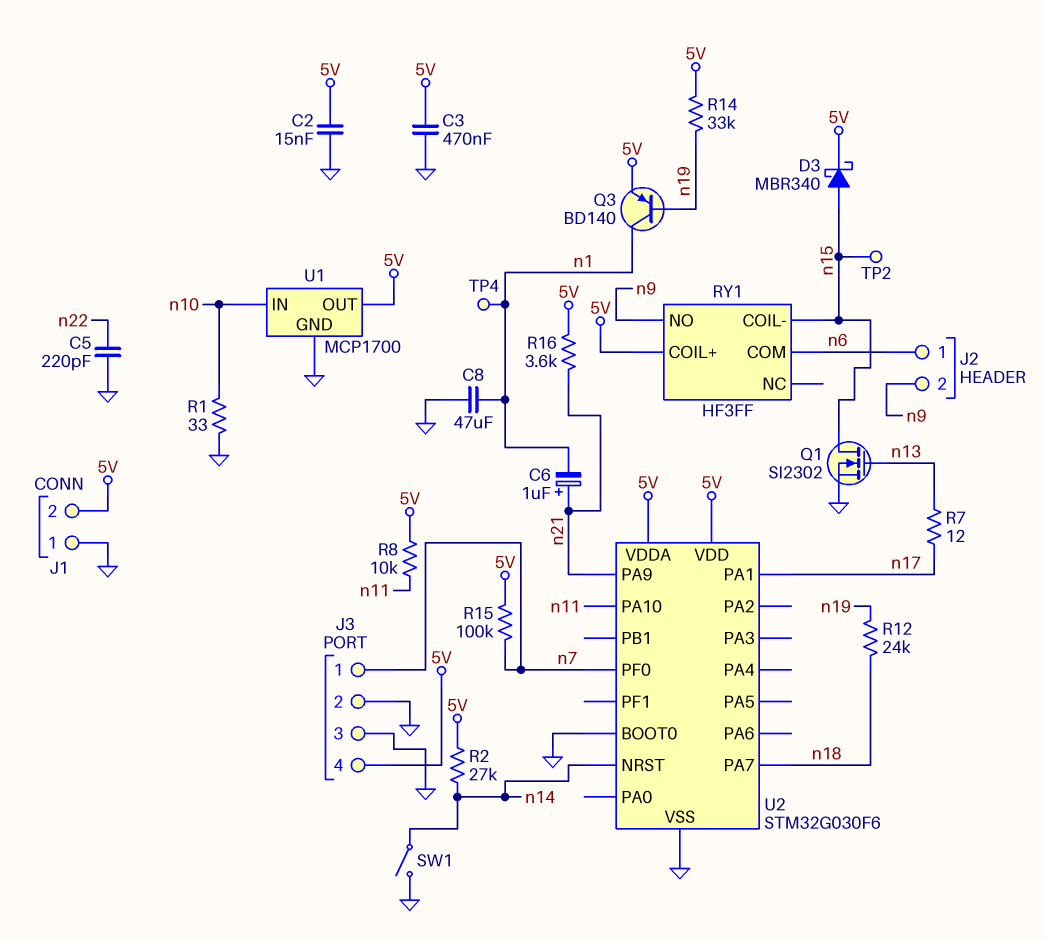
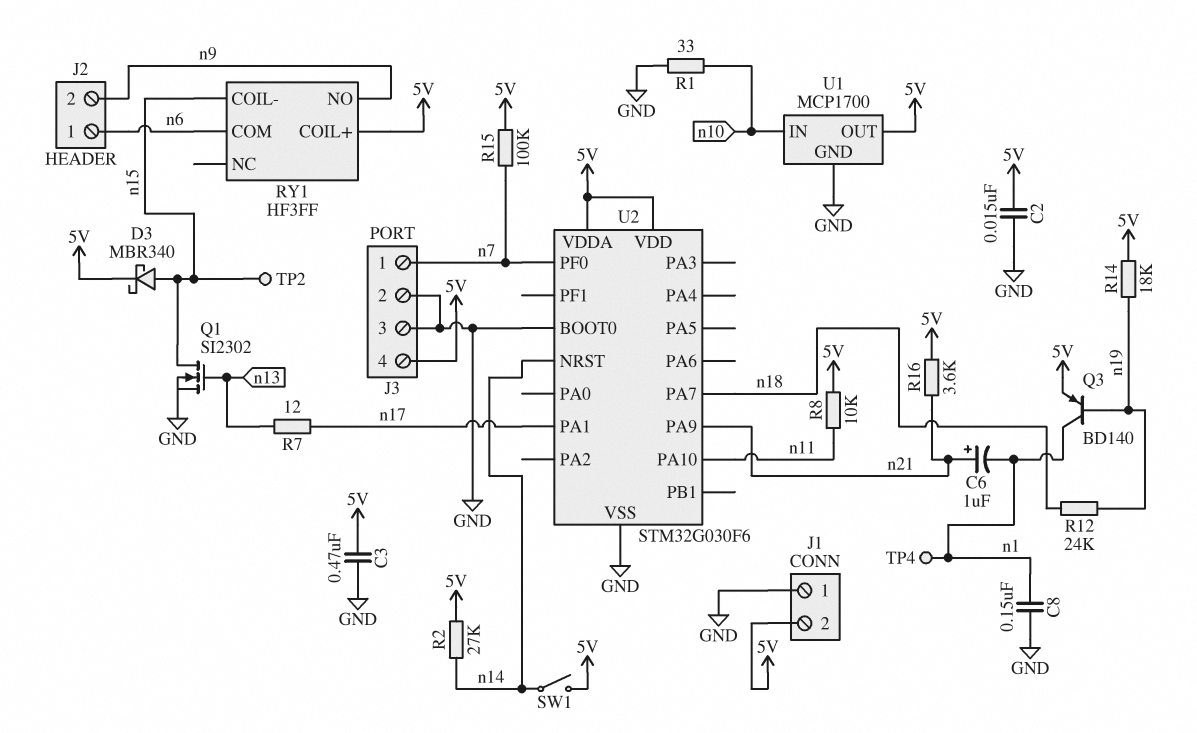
C5: 220pF (GND, n22) -> none
C8: 47uF (GND, n1) -> 150nF (GND, n1)
R14: 33k (5V, n19) -> 18k (5V, n19)
SW1: switch (GND, n14) -> switch (5V, n14)

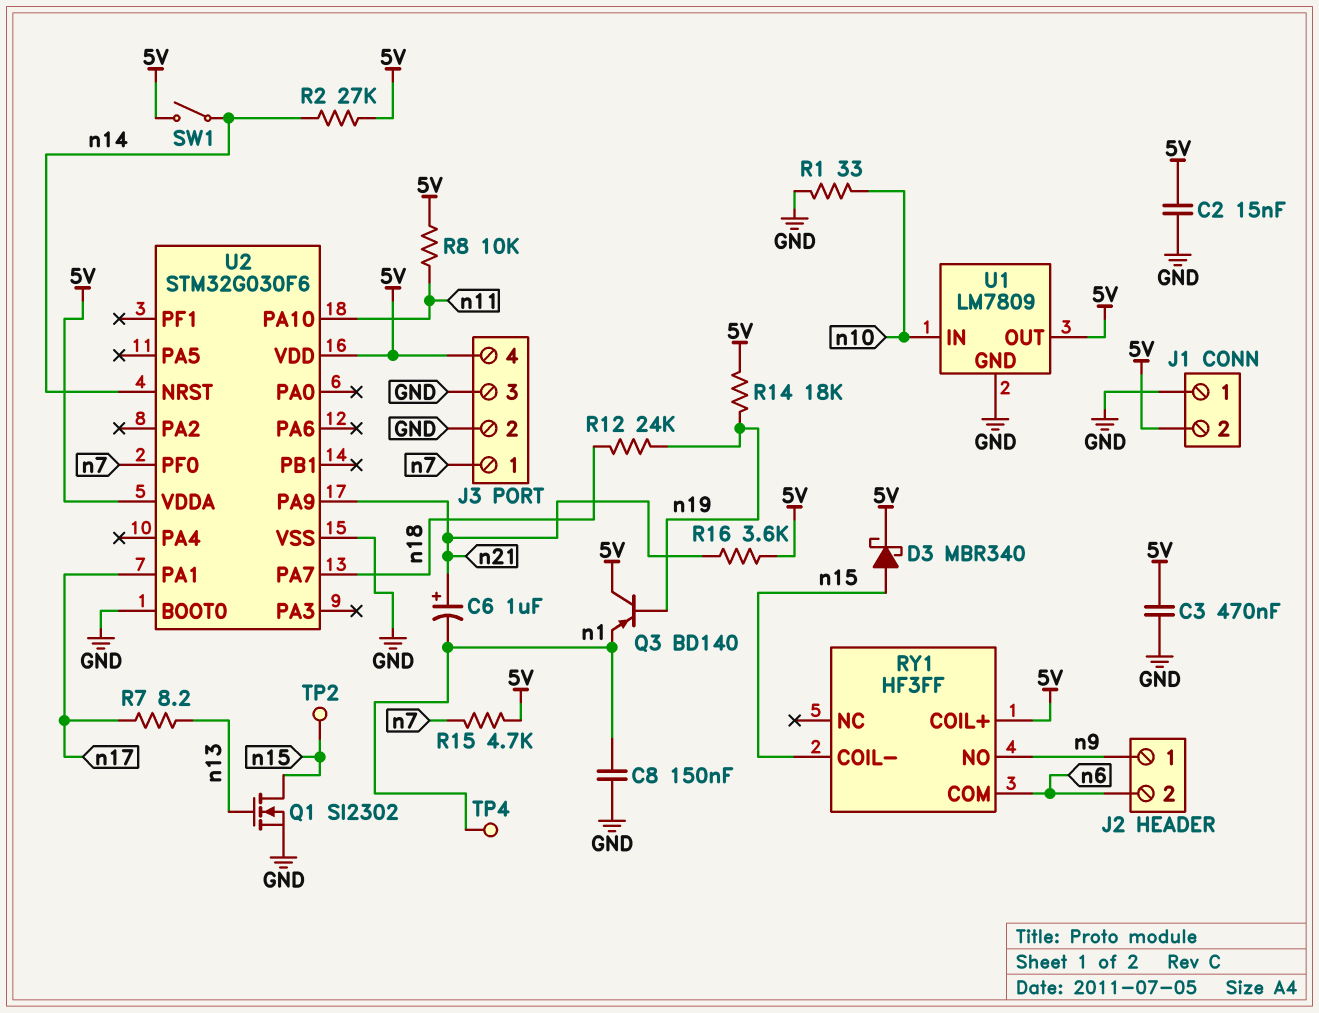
J2 pin 1: n6 -> n9
J2 pin 2: n9 -> n6
Q3: PNP BD140 (B n19, C n1, E 5V) -> PNP BD140 (B n19, C 5V, E n1)
R7: 12 (n13, n17) -> 8.2 (n13, n17)
R15: 100k (5V, n7) -> 4.7k (5V, n7)
U1: MCP1700 -> LM7809

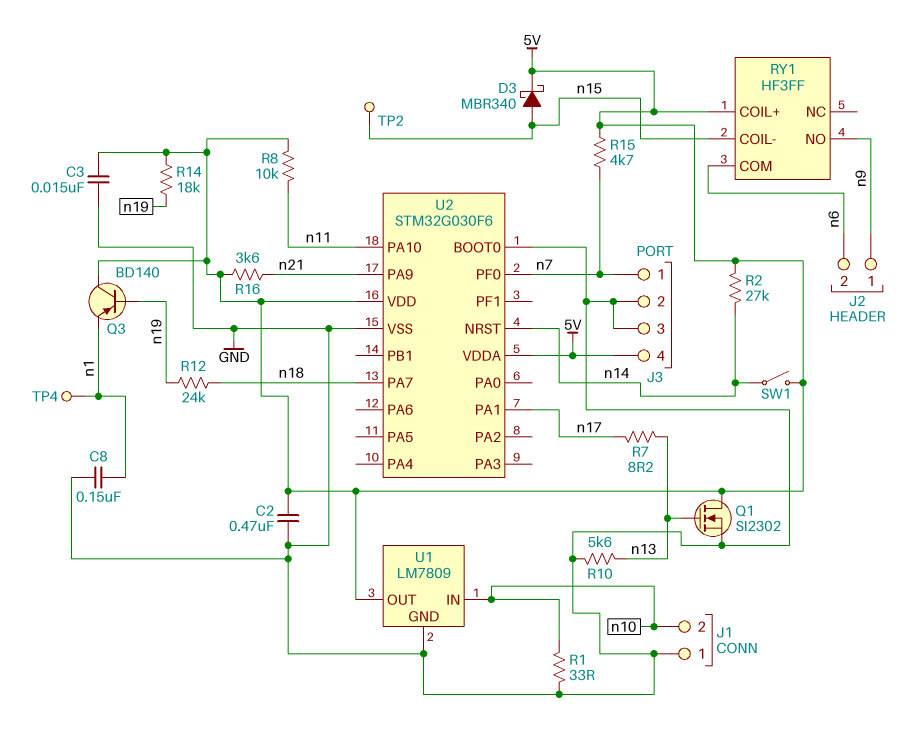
C2: 15nF (5V, GND) -> 470nF (5V, GND)
C3: 470nF (5V, GND) -> 15nF (5V, GND)
C6: 1uF (plus n21, minus n1) -> none
J1 pin 2: 5V -> n10
Q1: NMOS SI2302 (G n13, D n15, S GND) -> NMOS SI2302 (G n13, D 5V, S GND)
R10: none -> 5.6k (GND, n13)

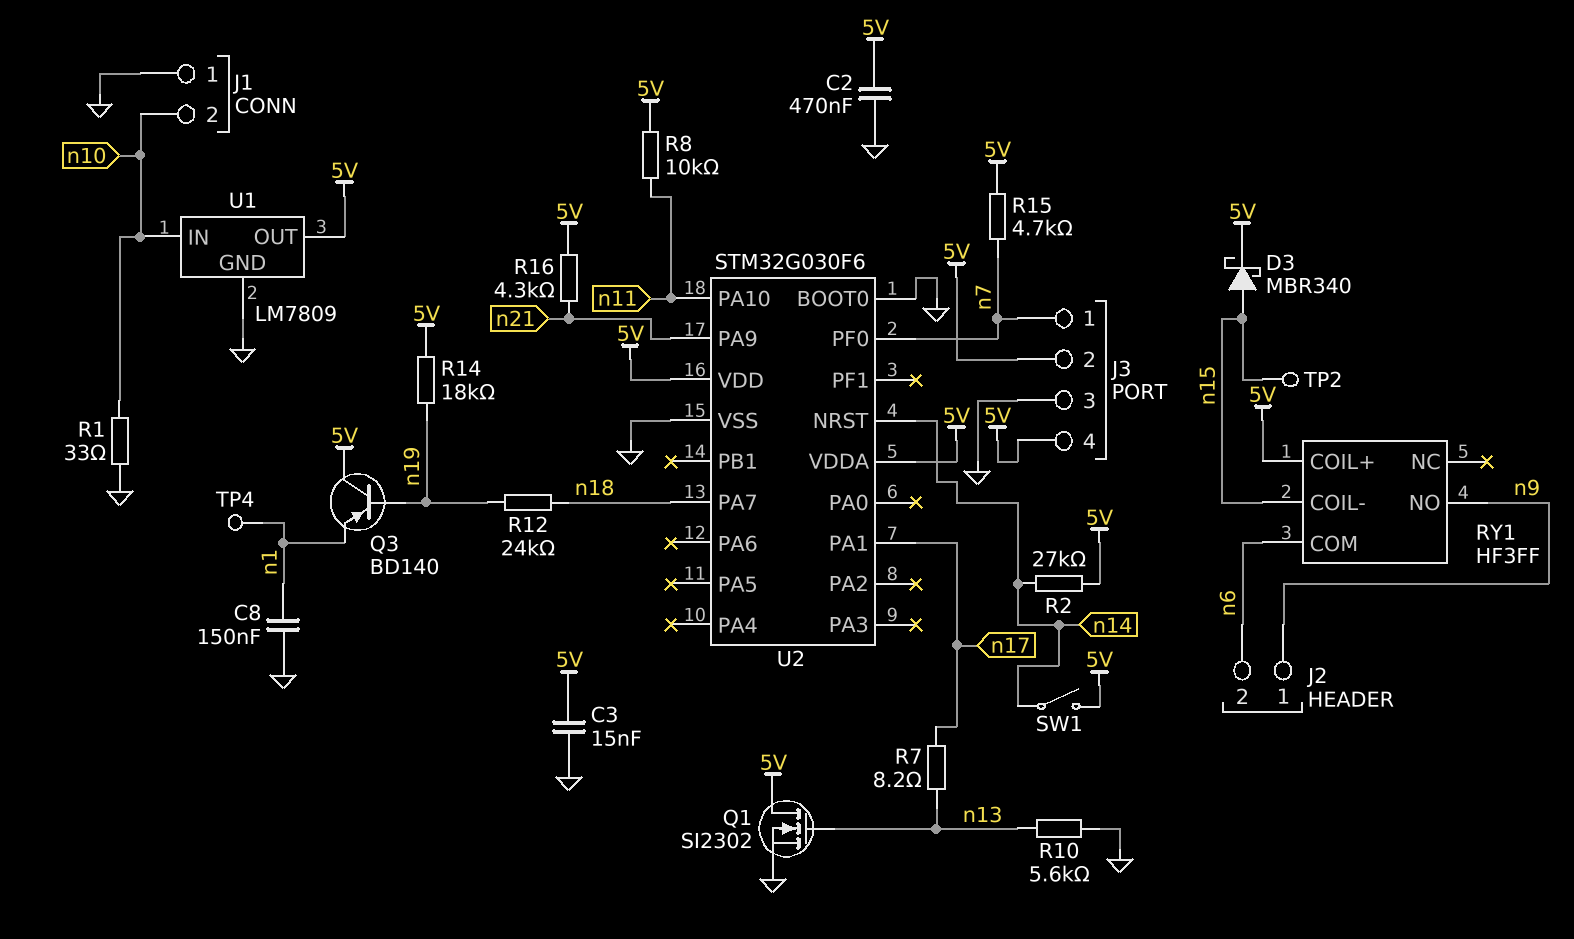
J3 pin 2: GND -> 5V
R16: 3.6k (5V, n21) -> 4.3k (5V, n21)

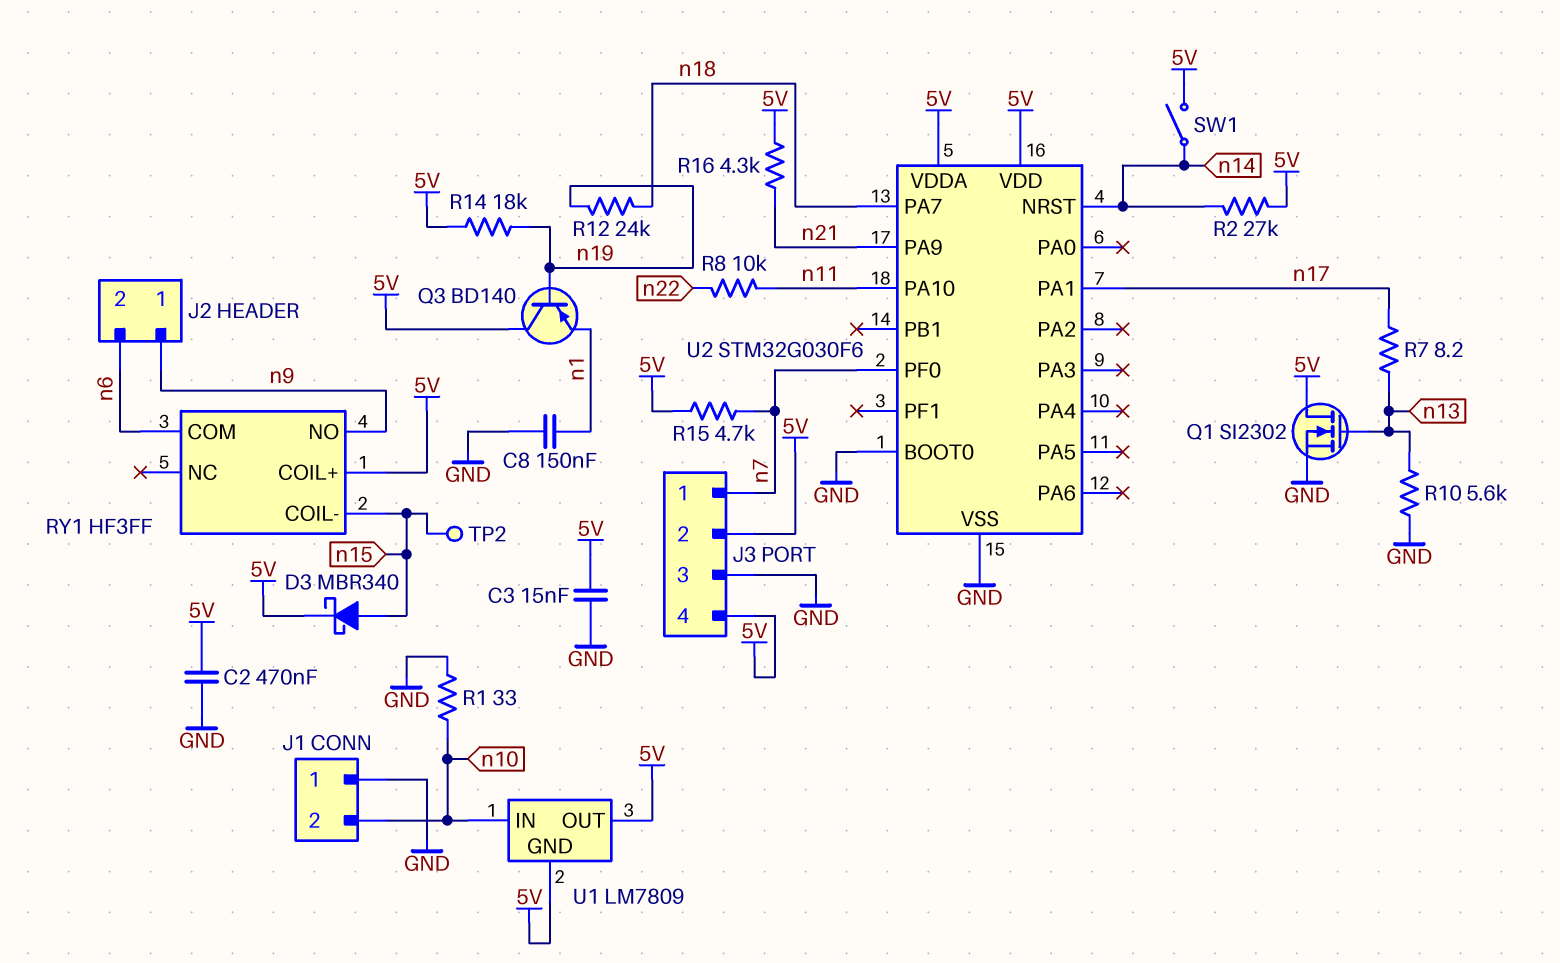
R8: 10k (5V, n11) -> 10k (n11, n22)
TP4: test point (n1) -> none
U1 pin GND: GND -> 5V

